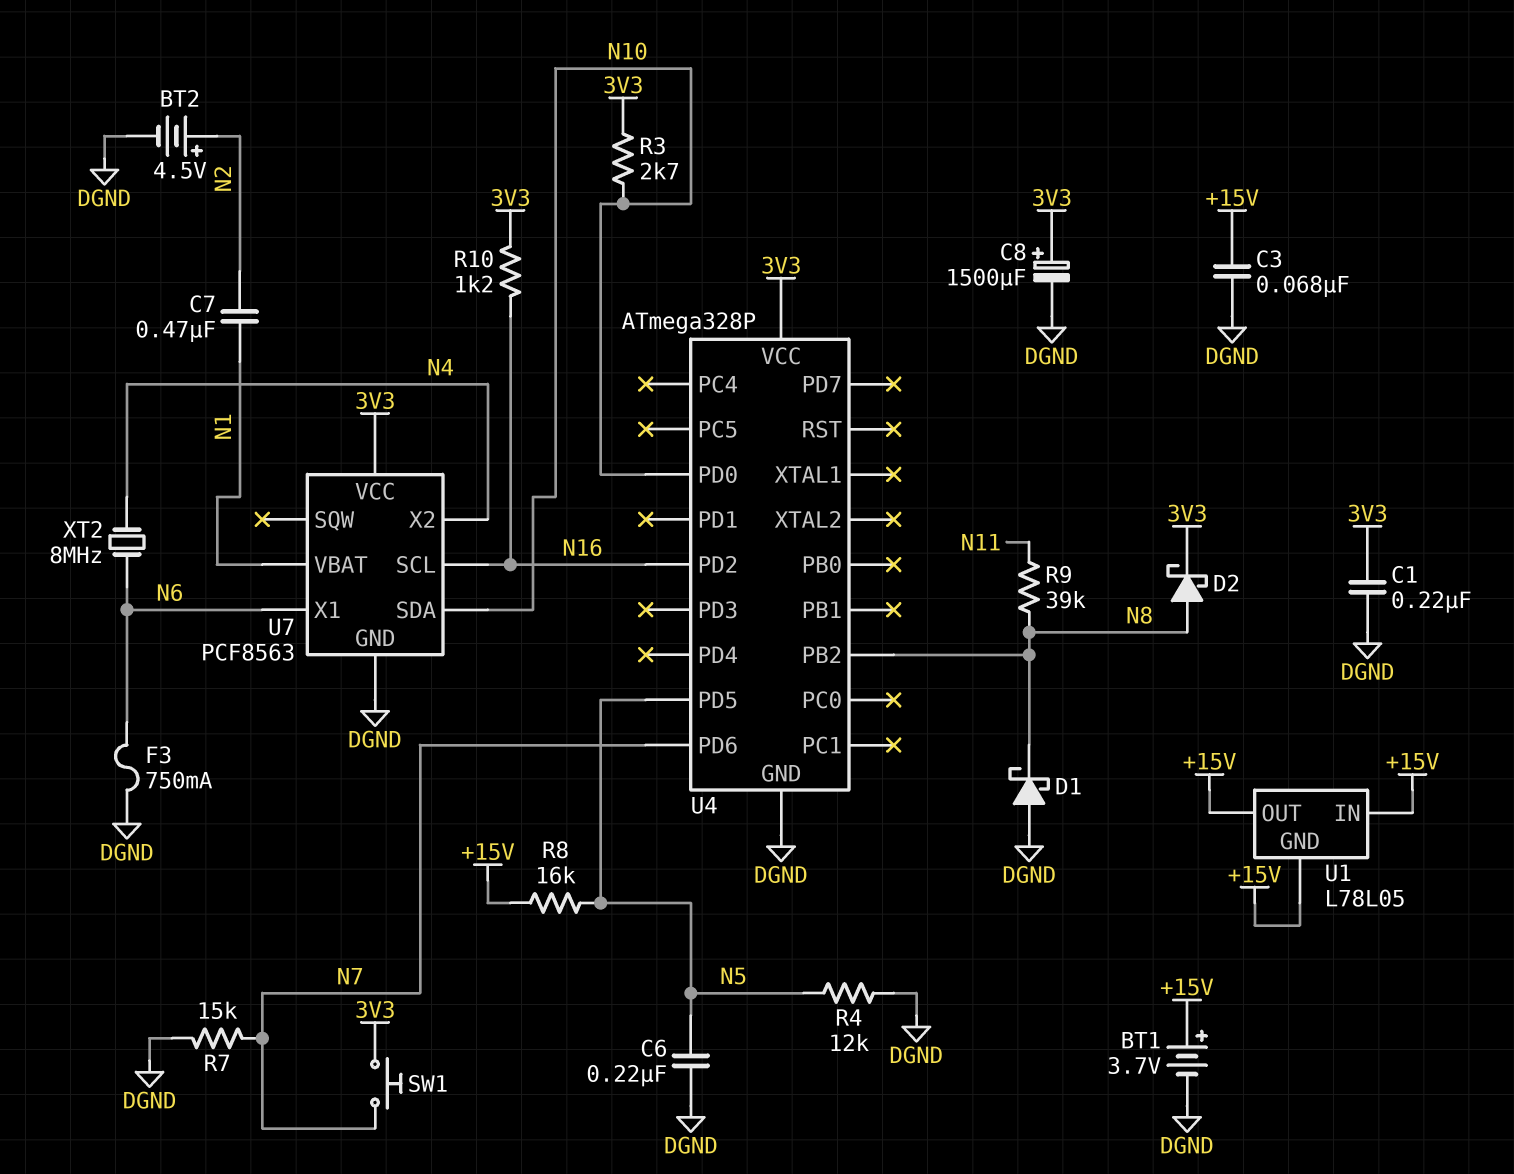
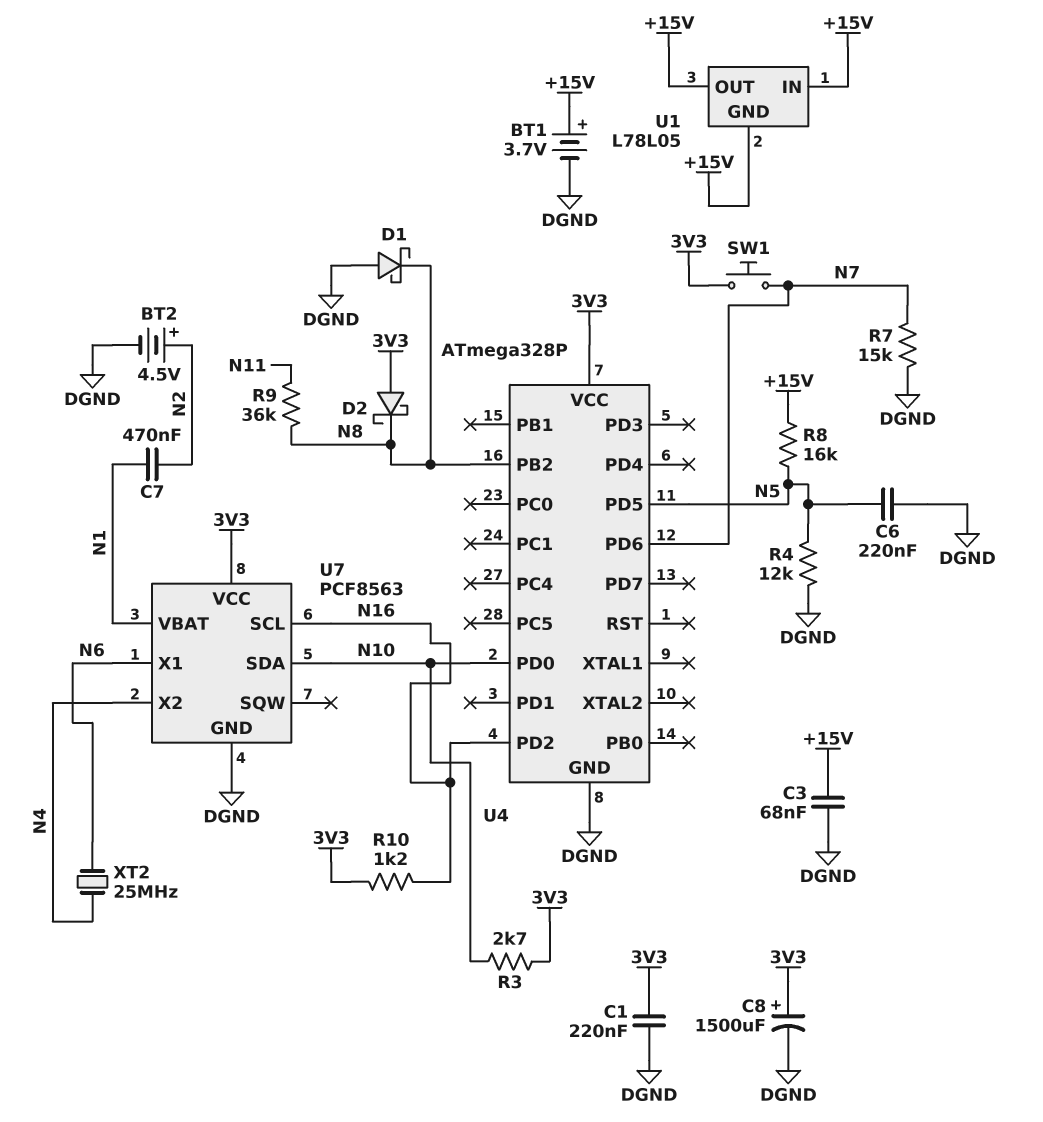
D2: schottky (A N8, K 3V3) -> schottky (A 3V3, K N8)
F3: 750mA (DGND, N6) -> none
R9: 39k (N8, N11) -> 36k (N8, N11)
XT2: 8MHz (N4, N6) -> 25MHz (N4, N6)

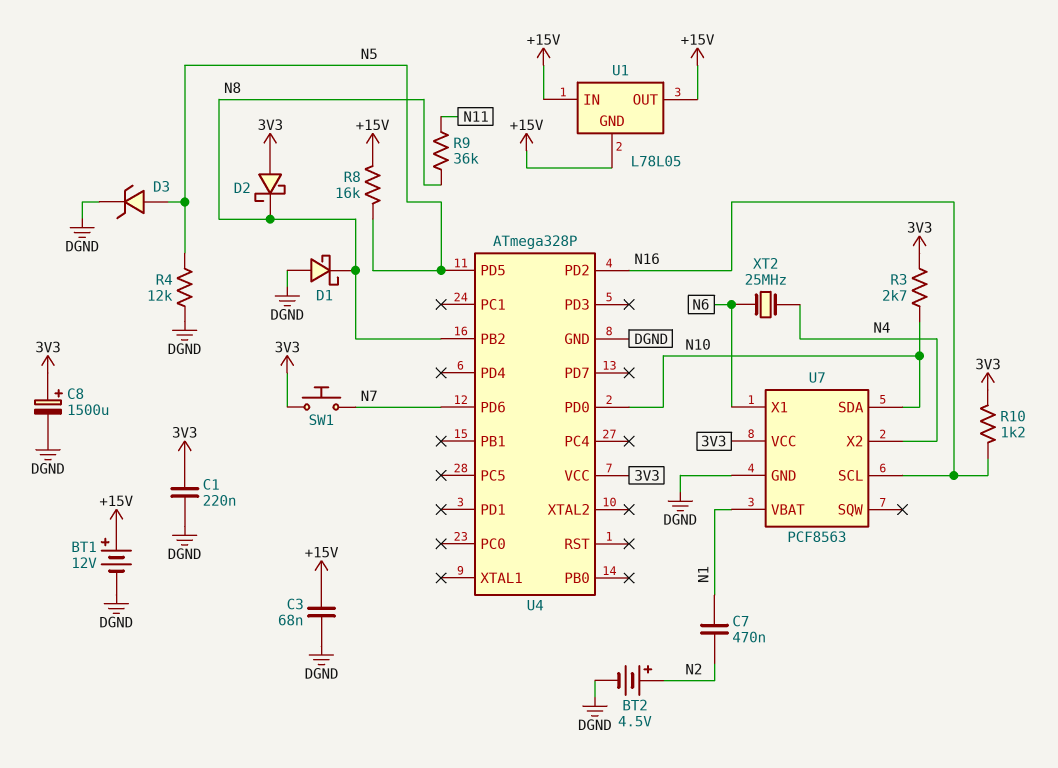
BT1: 3.7V (plus +15V, minus DGND) -> 12V (plus +15V, minus DGND)
C6: 220nF (DGND, N5) -> none
D3: none -> zener (A N5, K DGND)
R7: 15k (DGND, N7) -> none

